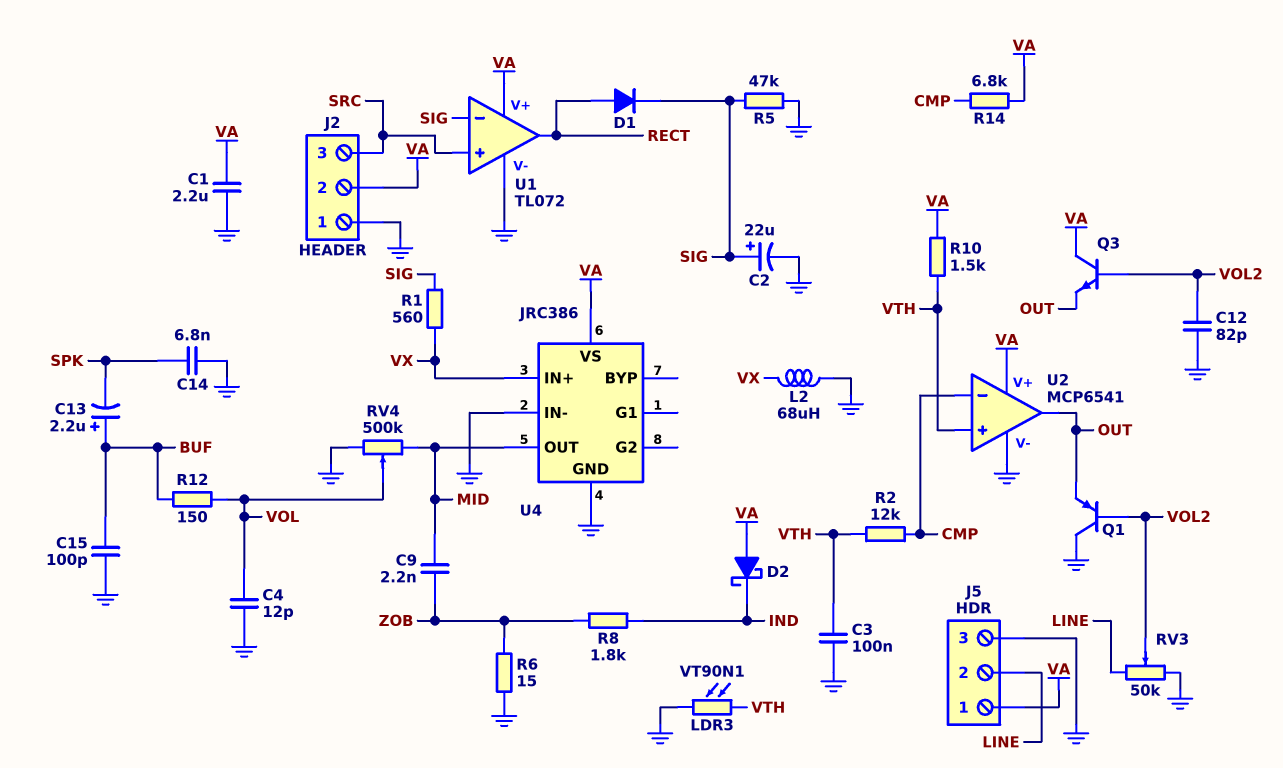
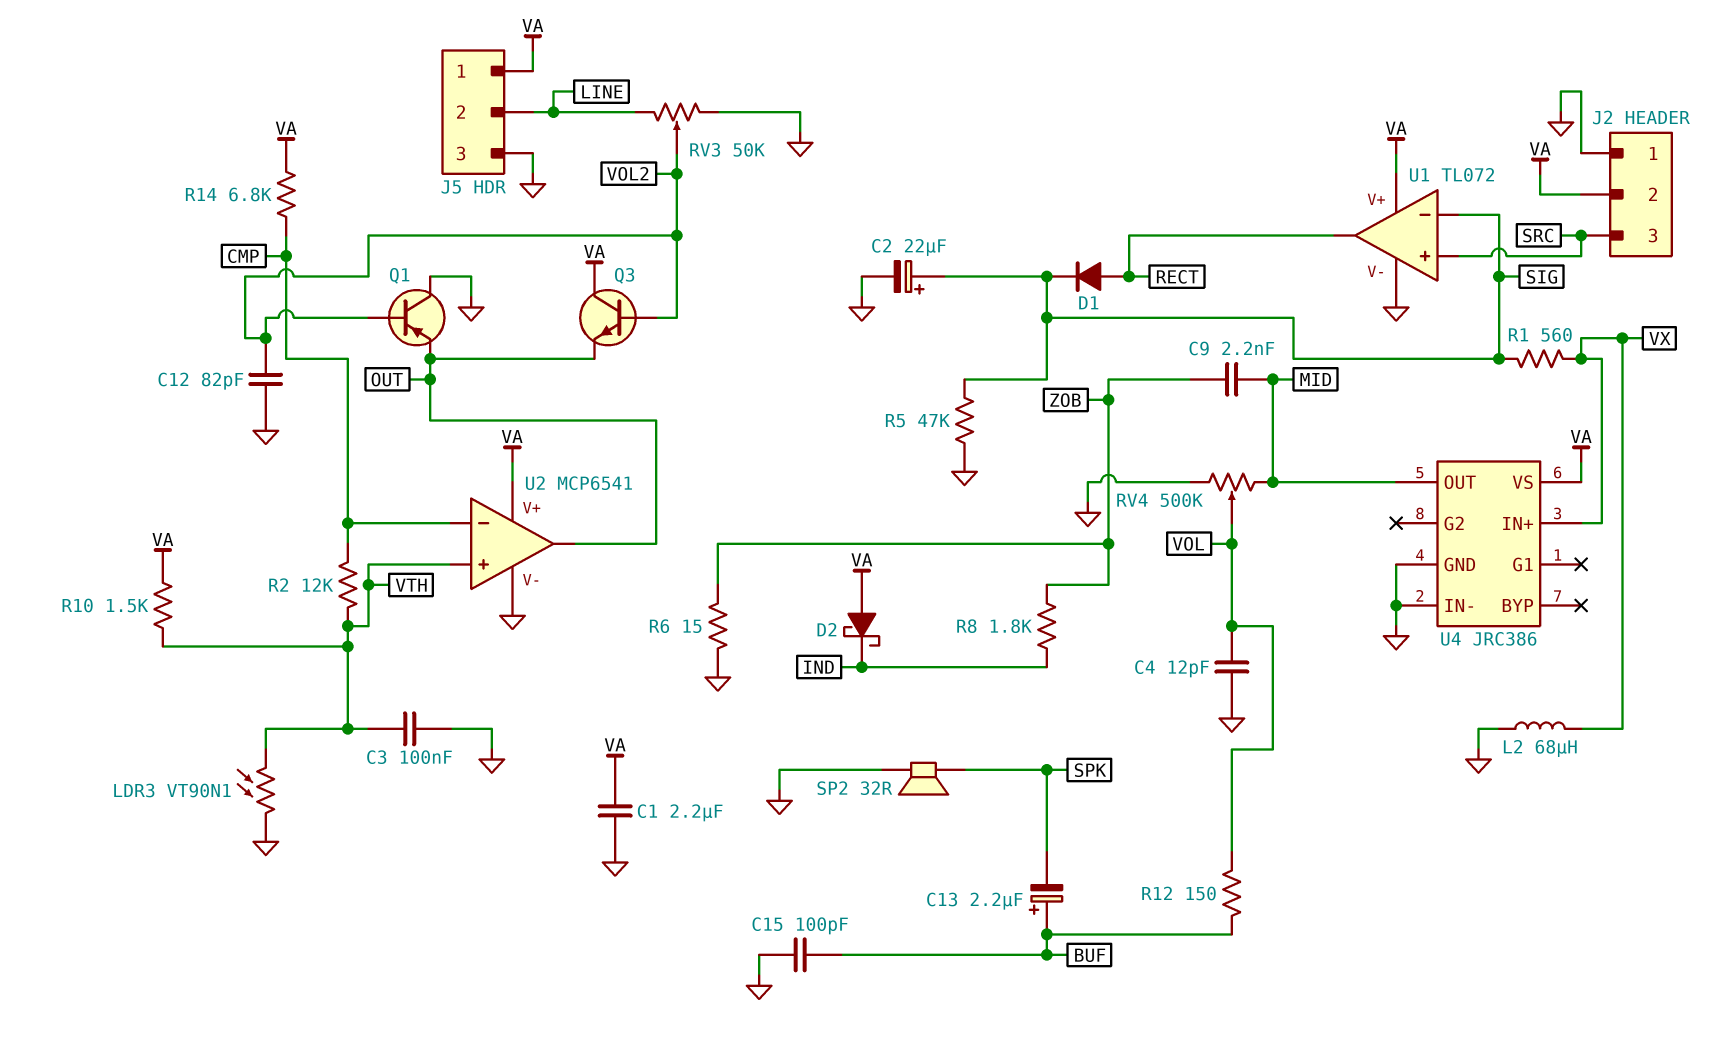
C14: 6.8nF (GND, SPK) -> none
SP2: none -> speaker 32R (GND, SPK)

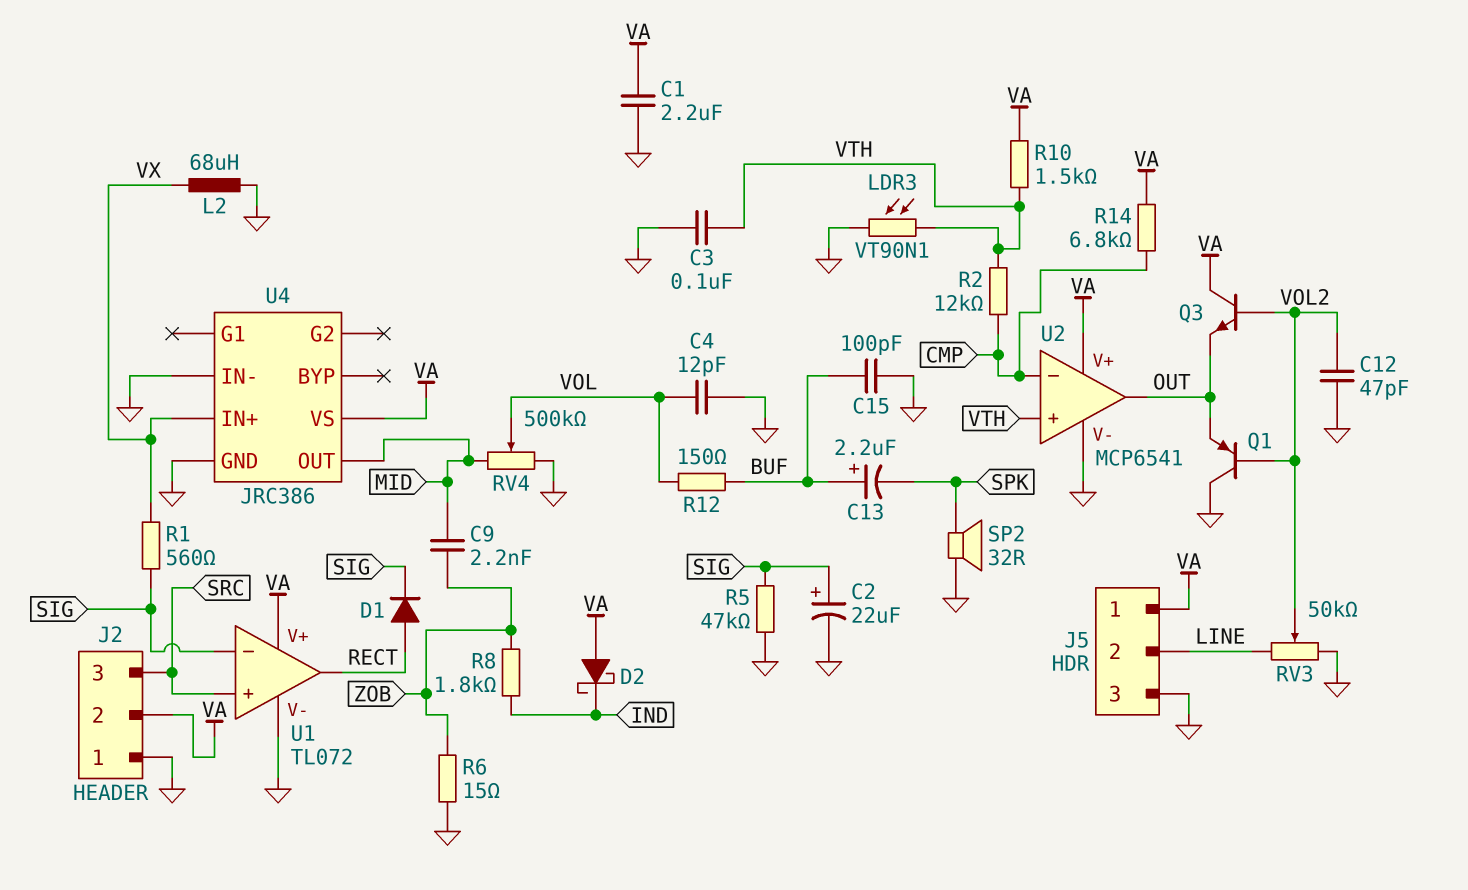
C12: 82pF (GND, VOL2) -> 47pF (GND, VOL2)

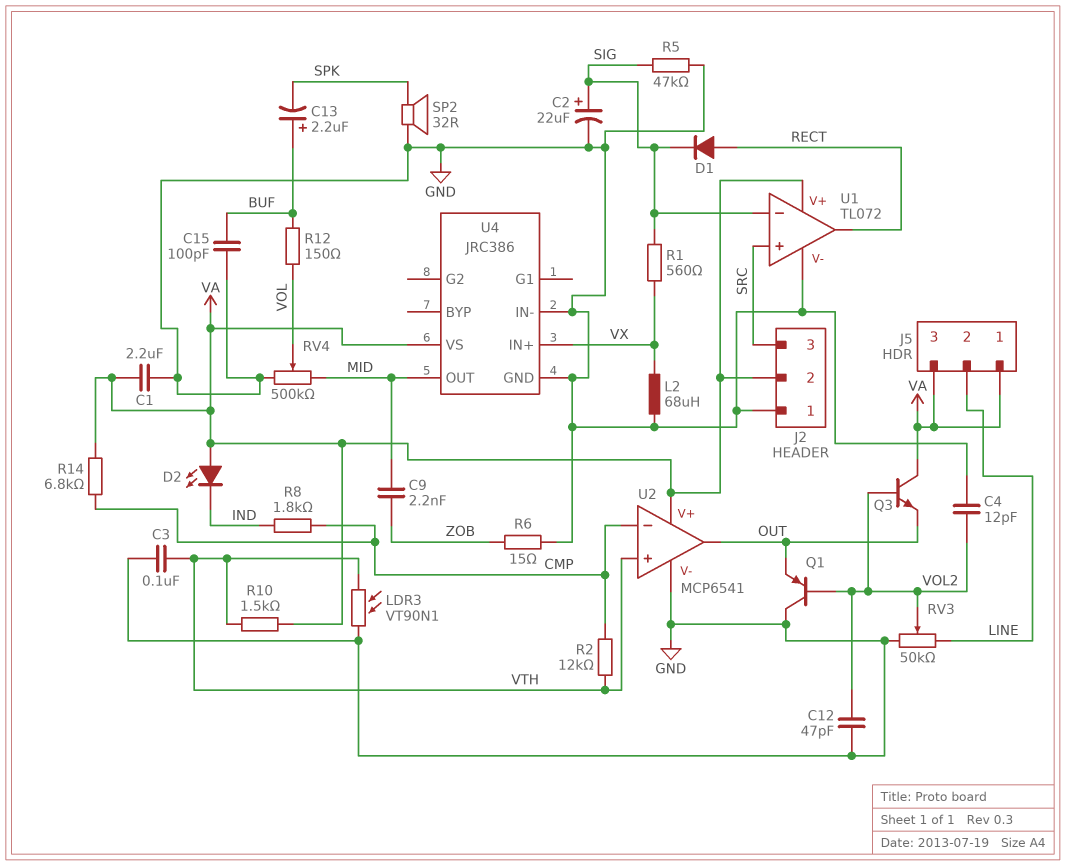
C4: 12pF (GND, VOL) -> 12pF (GND, VOL2)
D2: schottky (A VA, K IND) -> LED (A VA, K IND)
J5 pin 3: GND -> VA
R8: 1.8k (IND, ZOB) -> 1.8k (CMP, IND)

